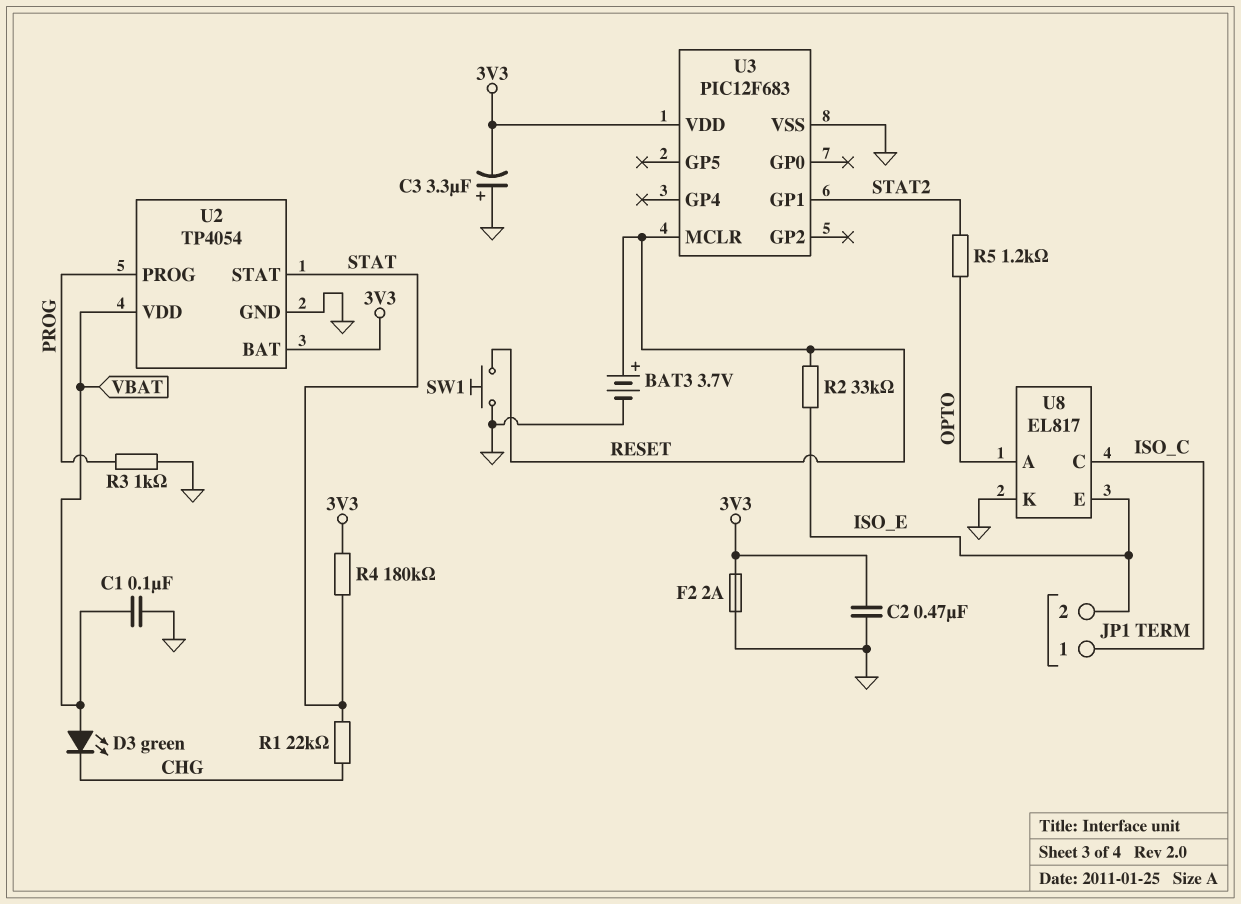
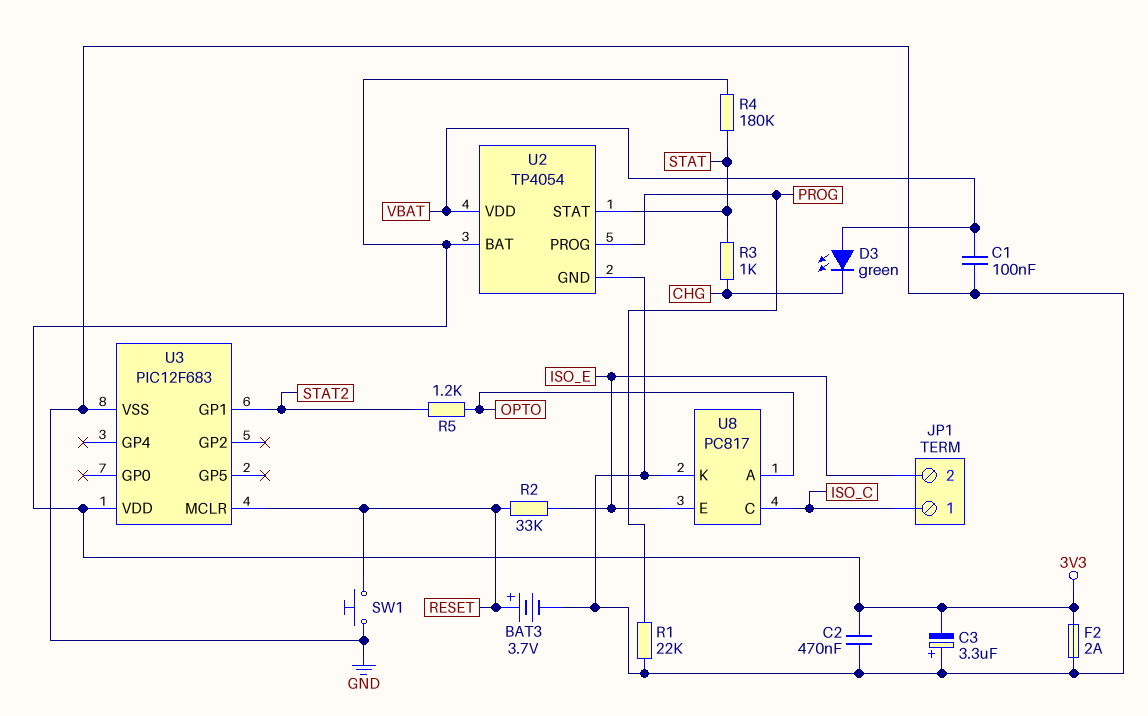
R1: 22k (CHG, STAT) -> 22k (GND, PROG)
R3: 1k (GND, PROG) -> 1k (CHG, STAT)
U8: EL817 -> PC817

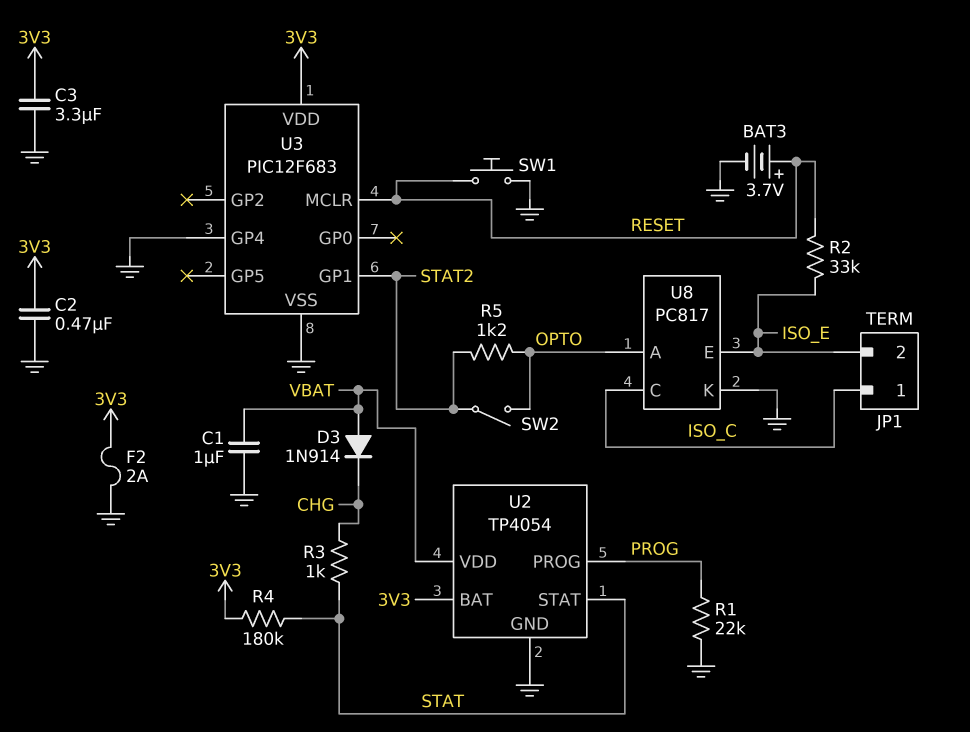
C1: 100nF (GND, VBAT) -> 1uF (GND, VBAT)
C3: 3.3uF (plus GND, minus 3V3) -> 3.3uF (3V3, GND)
D3: LED green (A VBAT, K CHG) -> diode 1N914 (A VBAT, K CHG)
SW2: none -> switch (OPTO, STAT2)
U3 pin GP4: none -> GND

